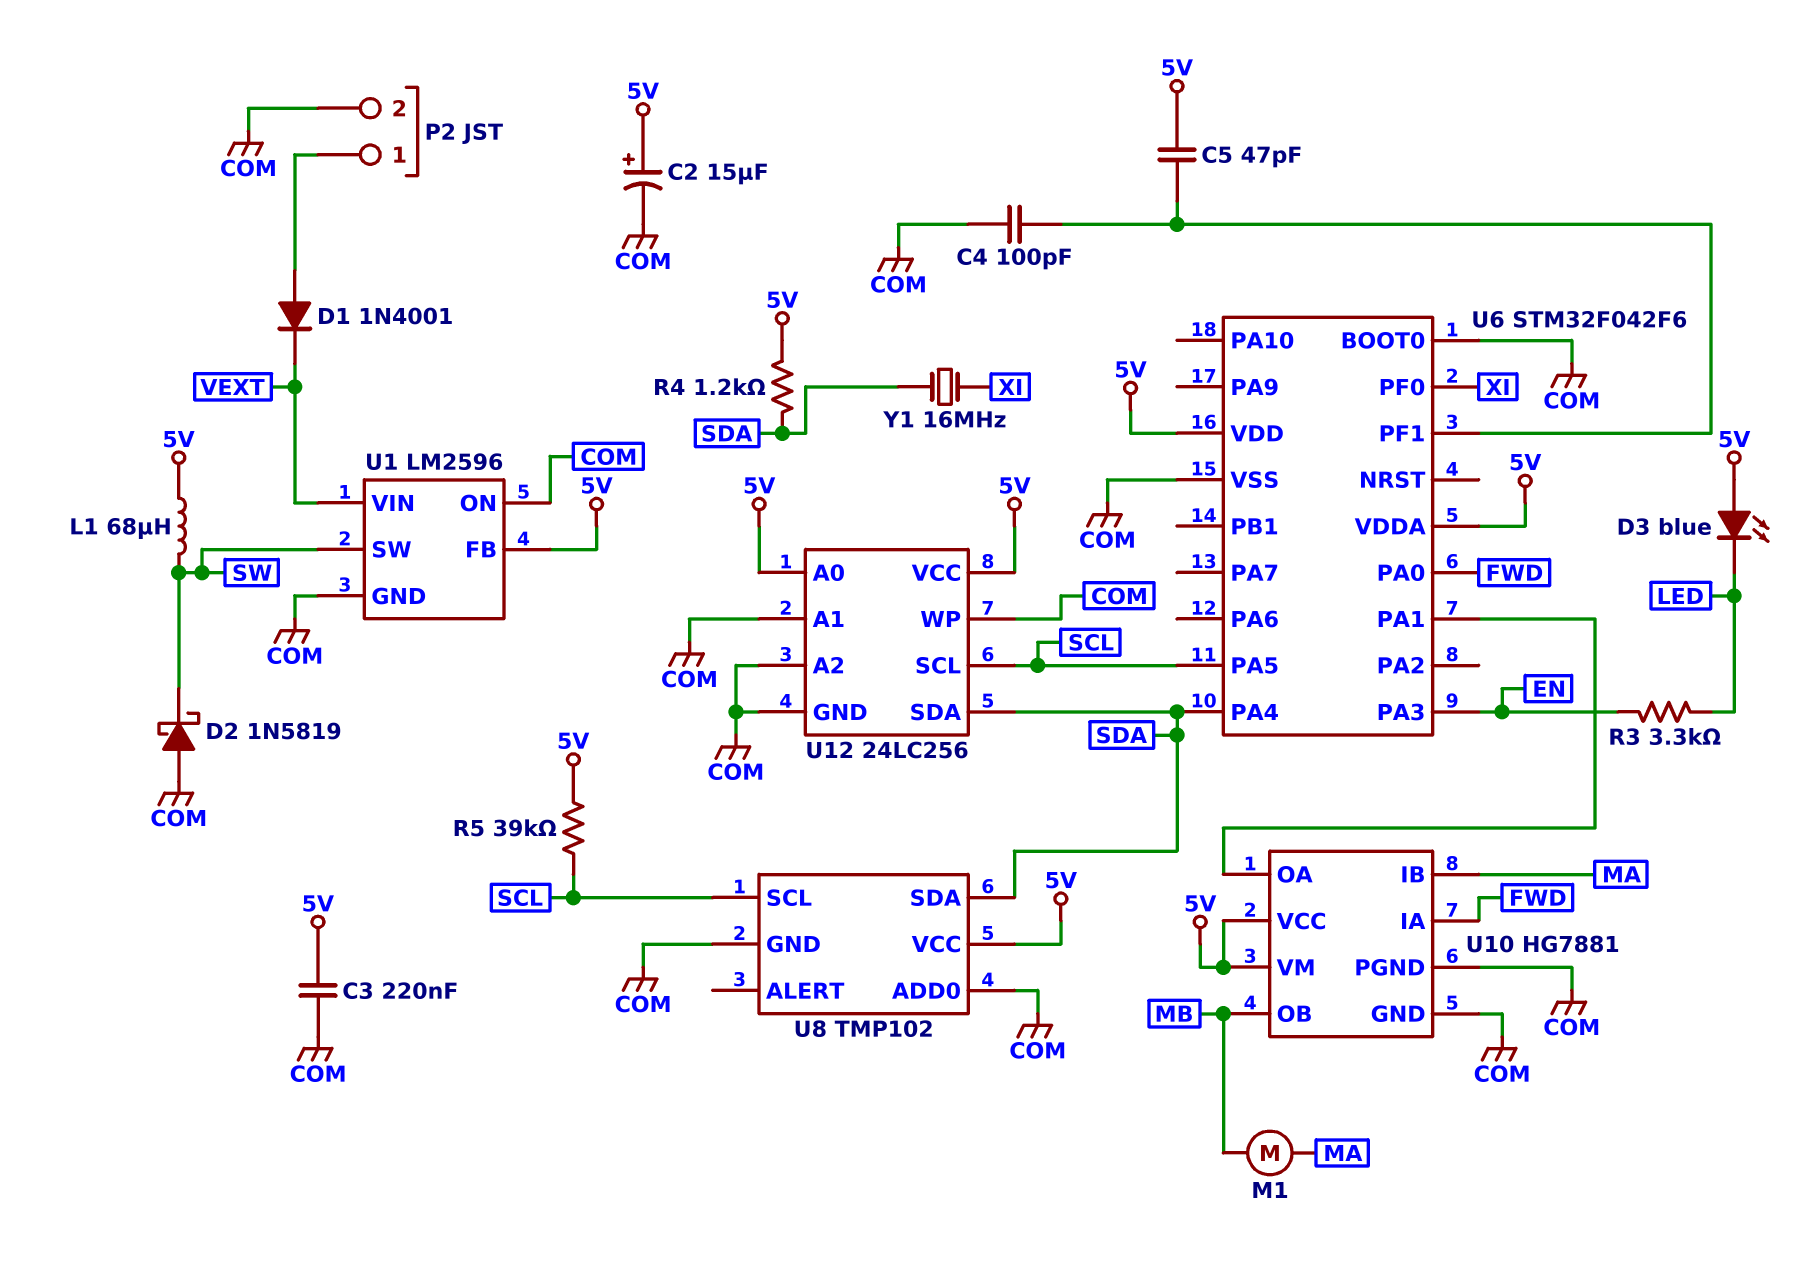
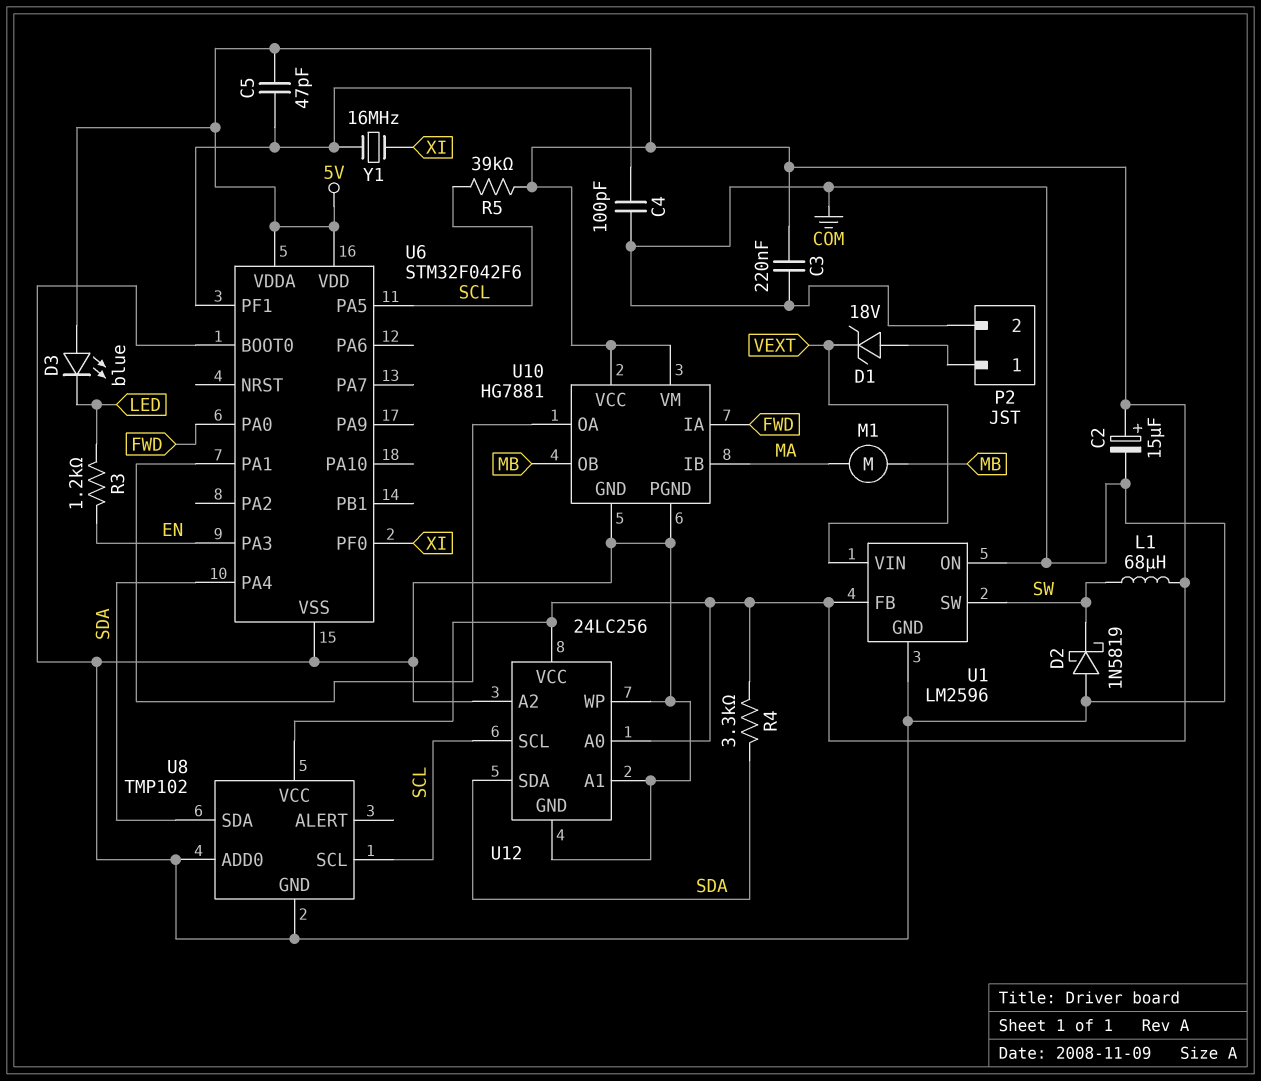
D1: diode 1N4001 (A P2/1, K VEXT) -> zener 18V (A P2/1, K VEXT)
R3: 3.3k (EN, LED) -> 1.2k (EN, LED)
R4: 1.2k (5V, SDA) -> 3.3k (5V, SDA)
Y1: 16MHz (SDA, XI) -> 16MHz (U6/PF1, XI)

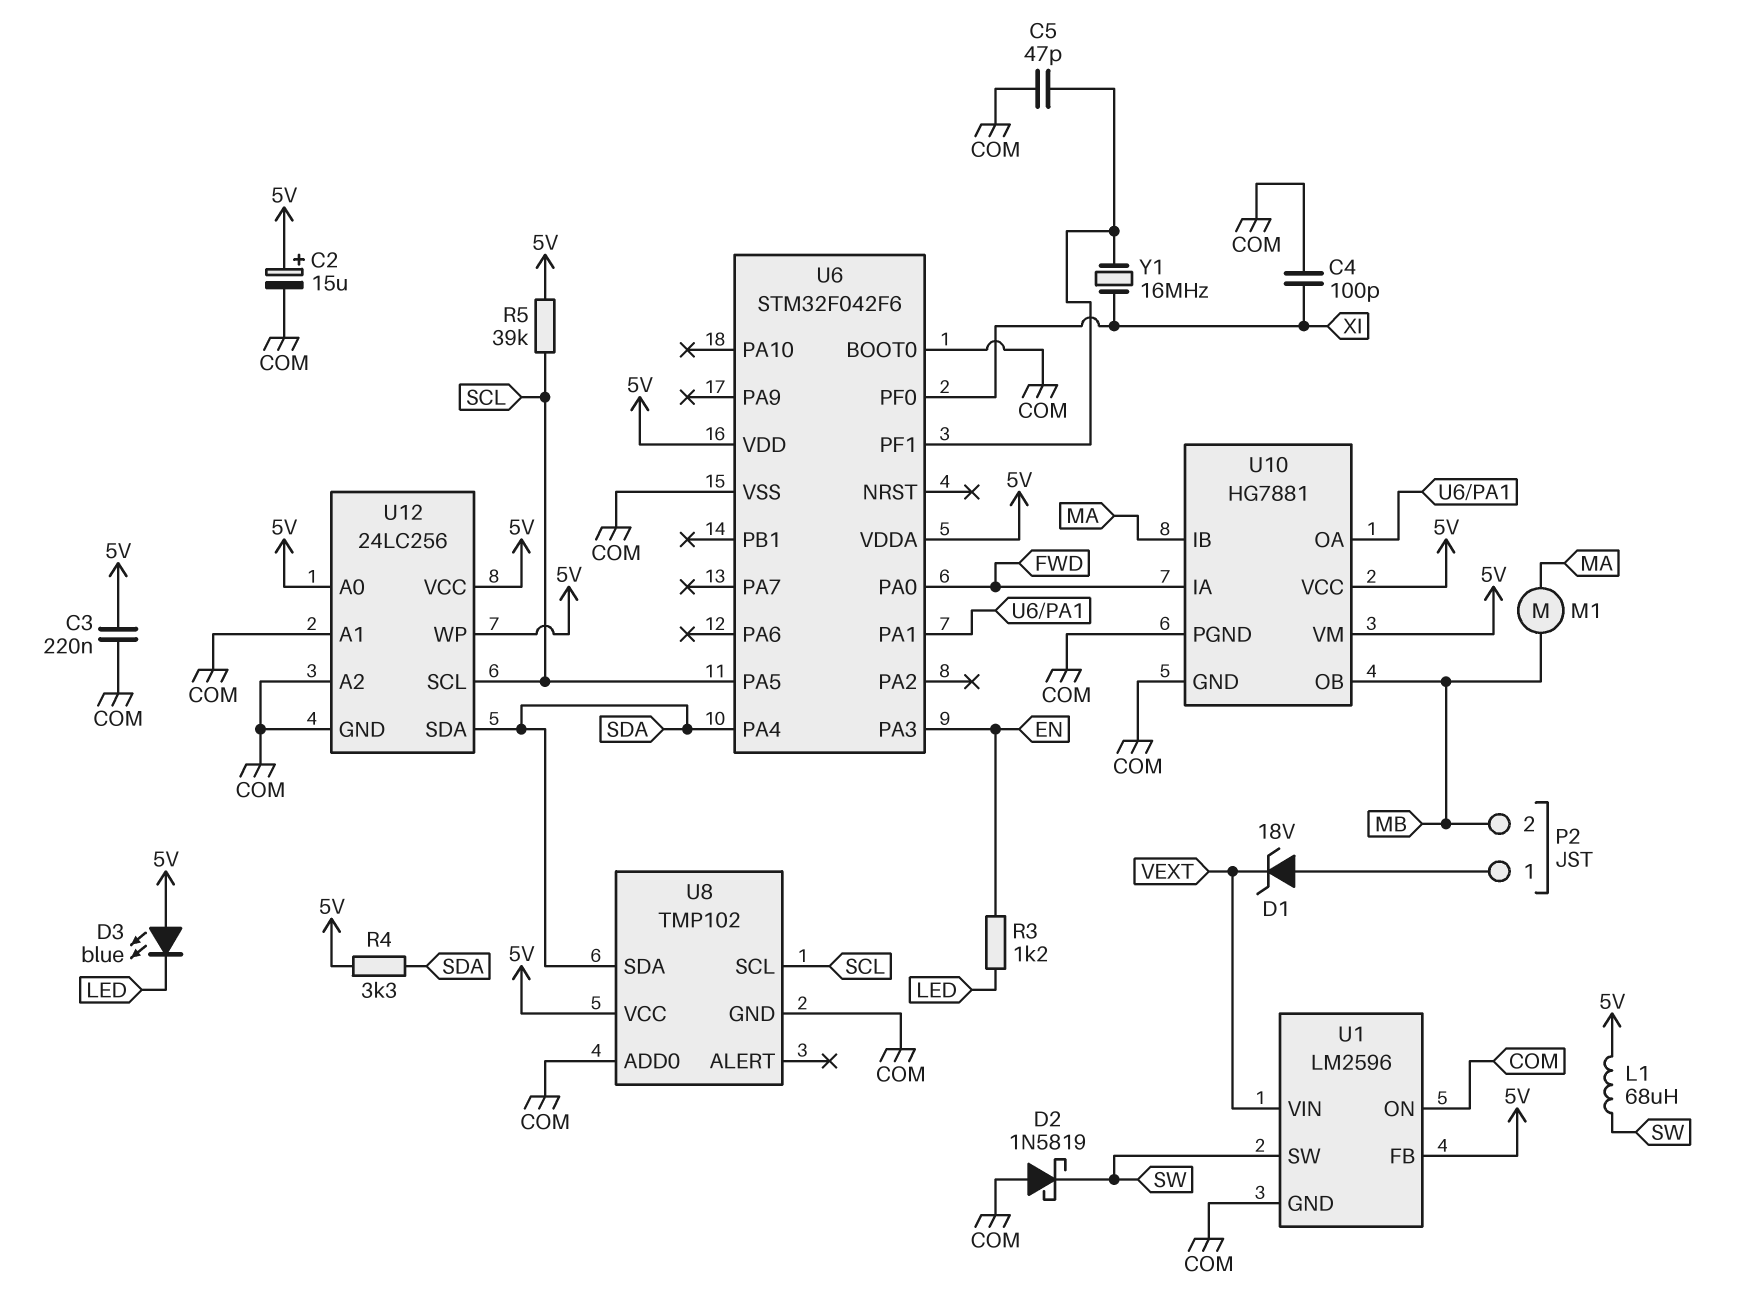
C4: 100pF (COM, U6/PF1) -> 100pF (COM, XI)
C5: 47pF (5V, U6/PF1) -> 47pF (COM, U6/PF1)
P2 pin 2: COM -> MB
U12 pin WP: COM -> 5V

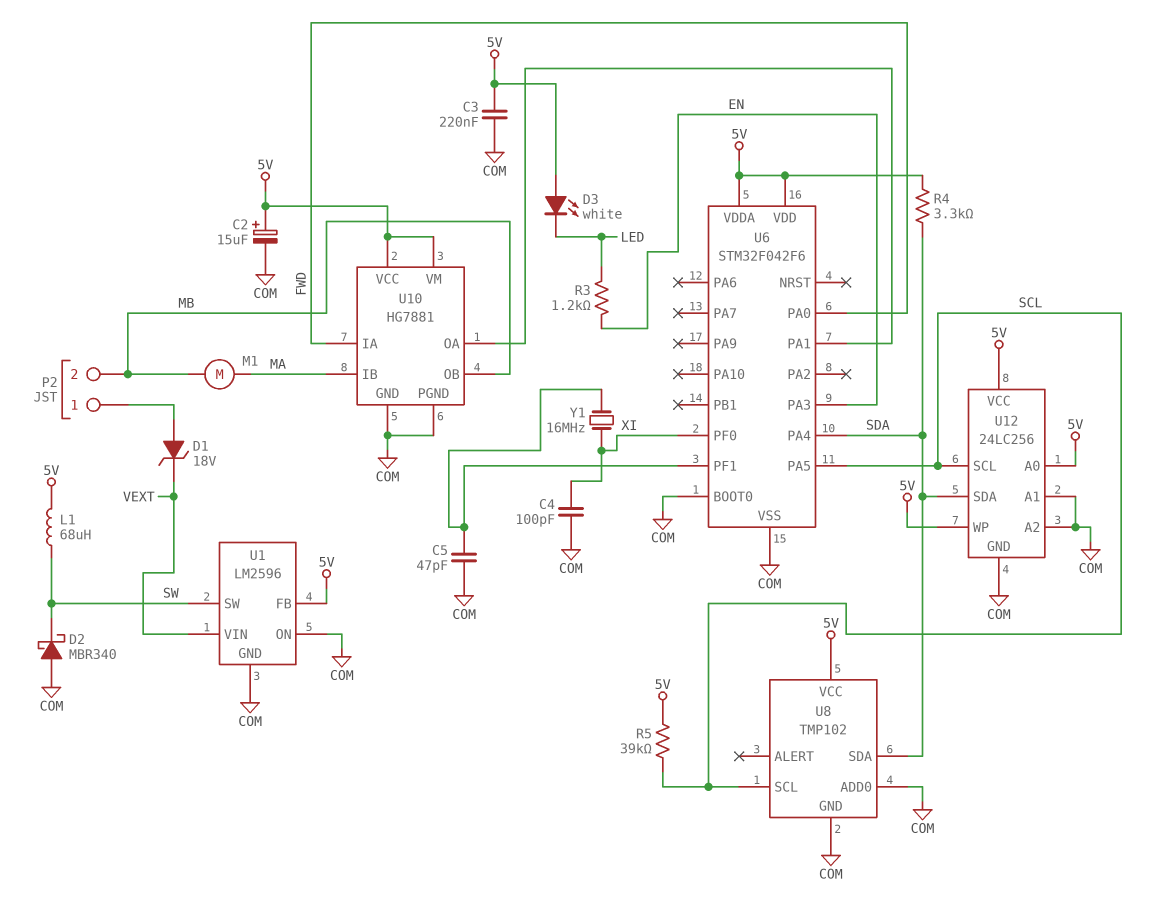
D2: schottky 1N5819 (A COM, K SW) -> schottky MBR340 (A COM, K SW)
D3: LED blue (A 5V, K LED) -> LED white (A 5V, K LED)

